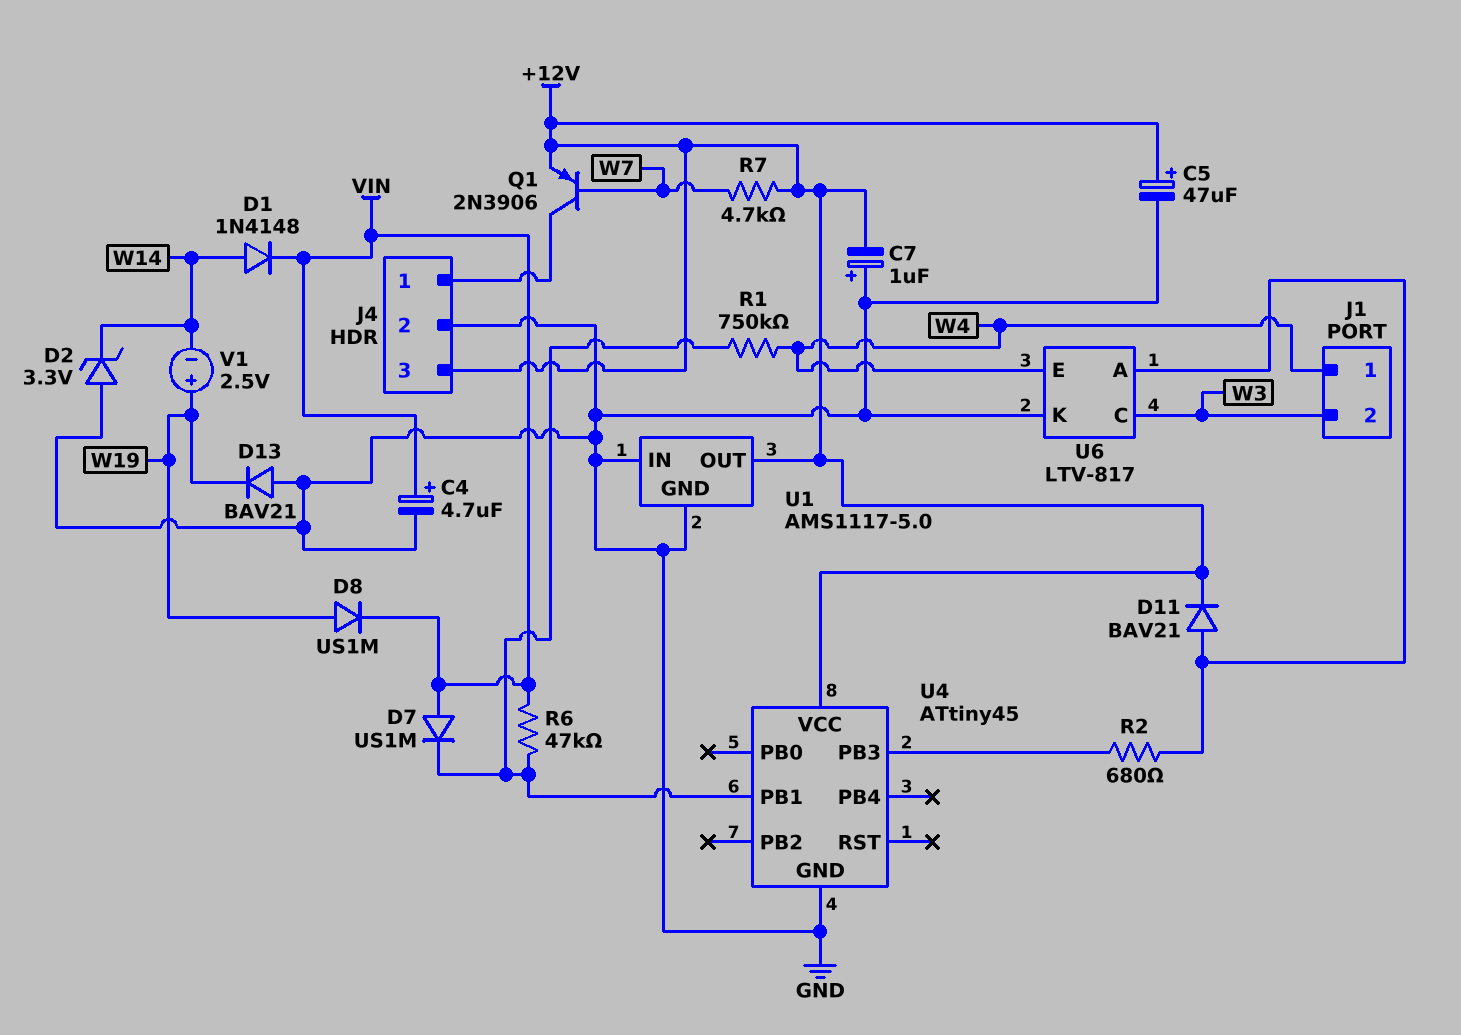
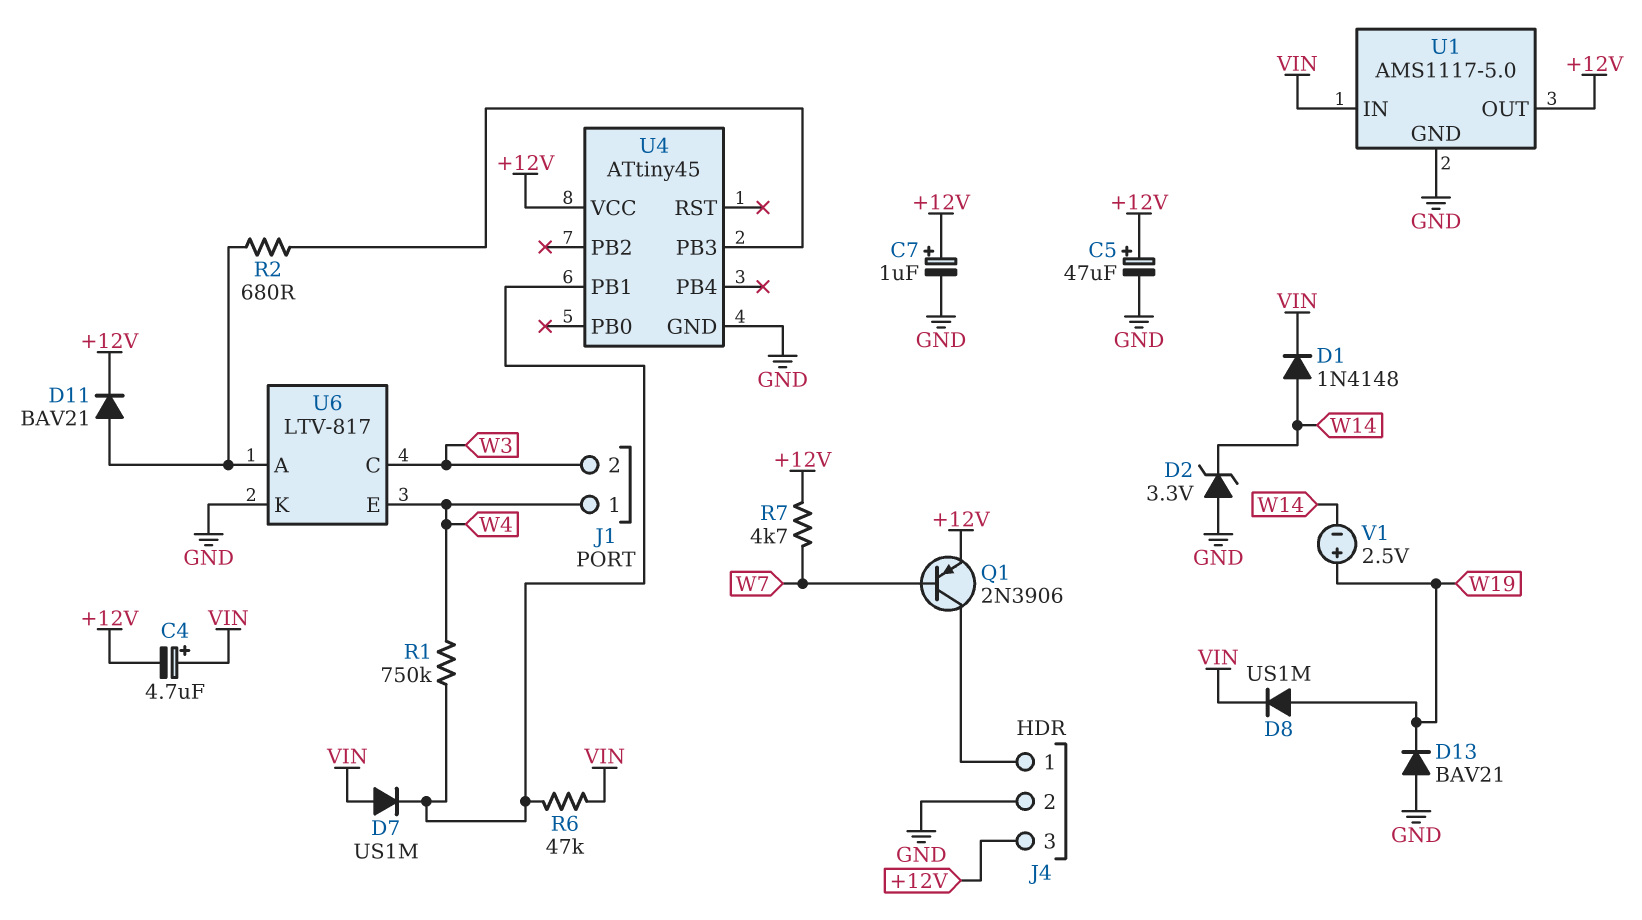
C4: 4.7uF (plus VIN, minus GND) -> 4.7uF (plus VIN, minus +12V)
C7: 1uF (plus GND, minus +12V) -> 1uF (plus +12V, minus GND)
U1 pin IN: GND -> VIN

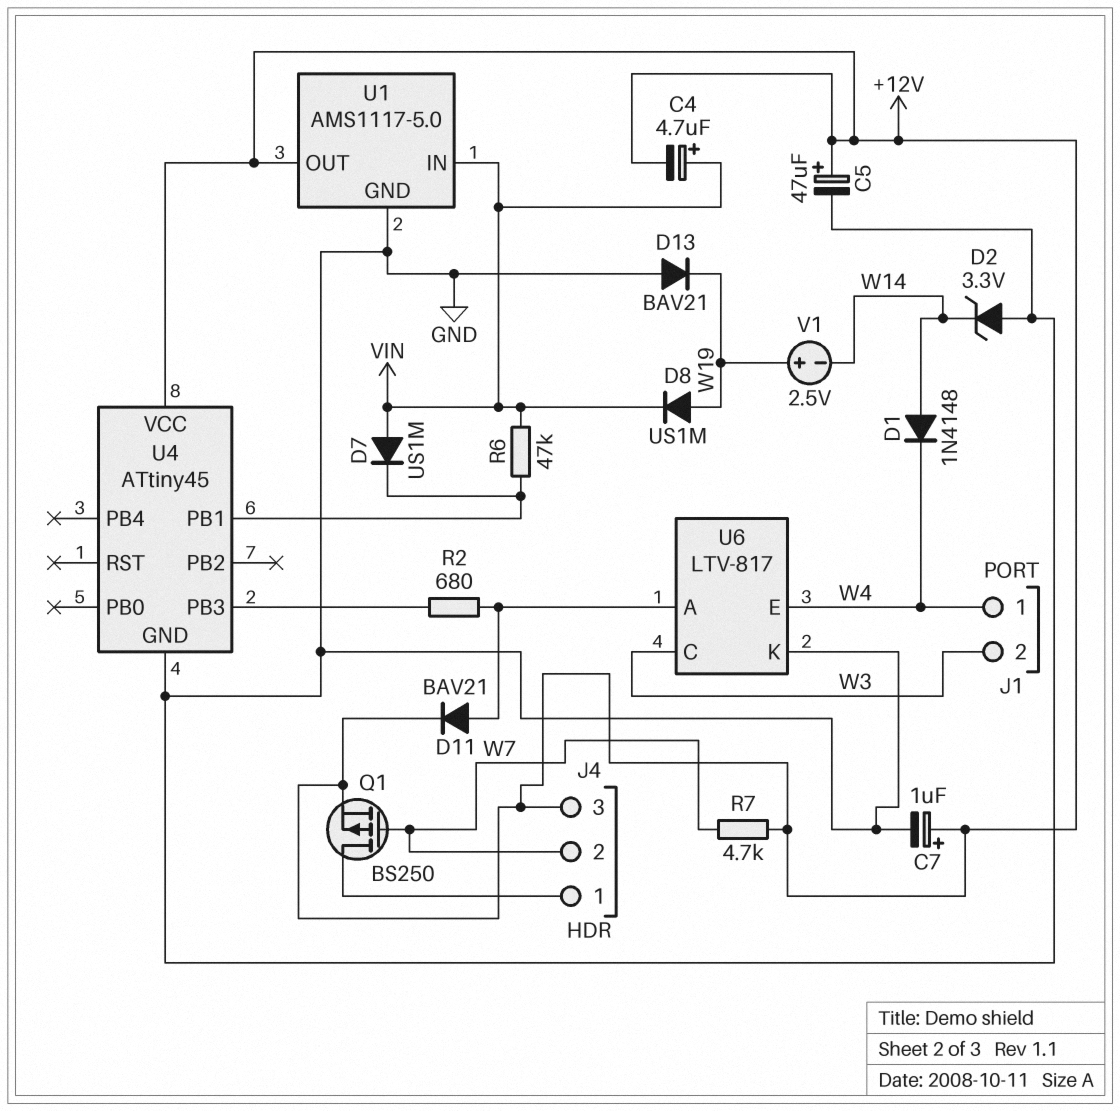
D1: diode 1N4148 (A W14, K VIN) -> diode 1N4148 (A W14, K W4)
J4 pin 2: GND -> W7
Q1: PNP 2N3906 (B W7, C J4/1, E +12V) -> PMOS BS250 (G W7, D J4/1, S +12V)
R1: 750k (U4/PB1, W4) -> none

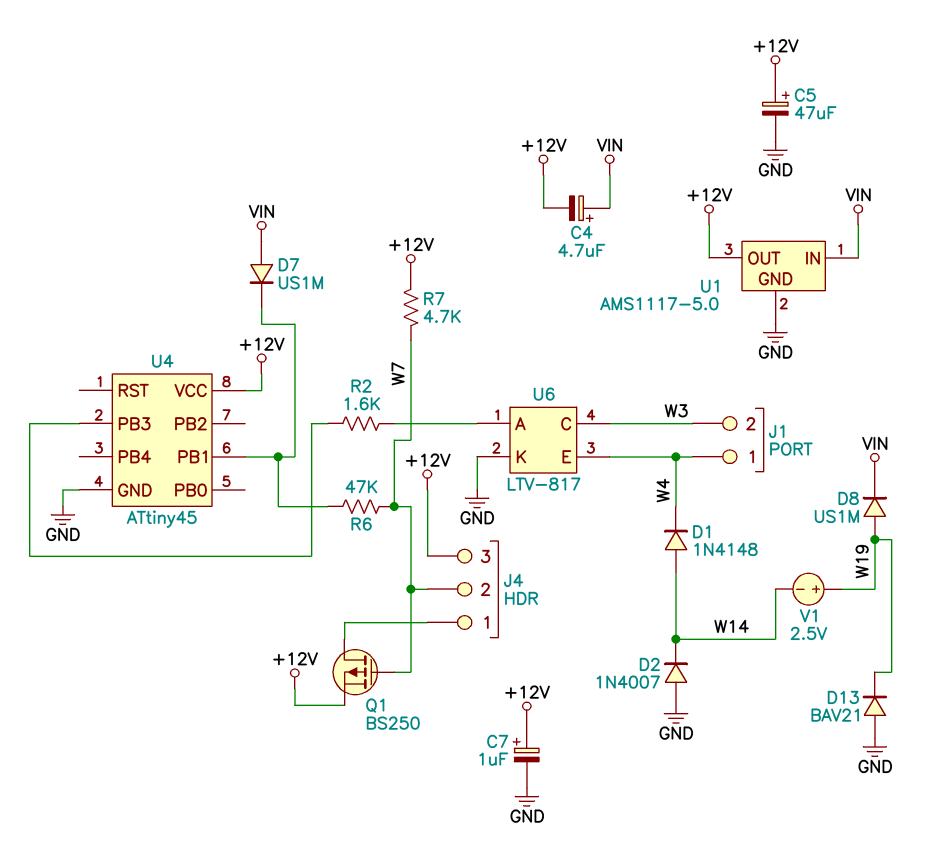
D2: zener 3.3V (A GND, K W14) -> diode 1N4007 (A GND, K W14)
D11: diode BAV21 (A U6/A, K +12V) -> none
R2: 680 (U4/PB3, U6/A) -> 1.6k (U4/PB3, U6/A)
R6: 47k (U4/PB1, VIN) -> 47k (U4/PB1, W7)

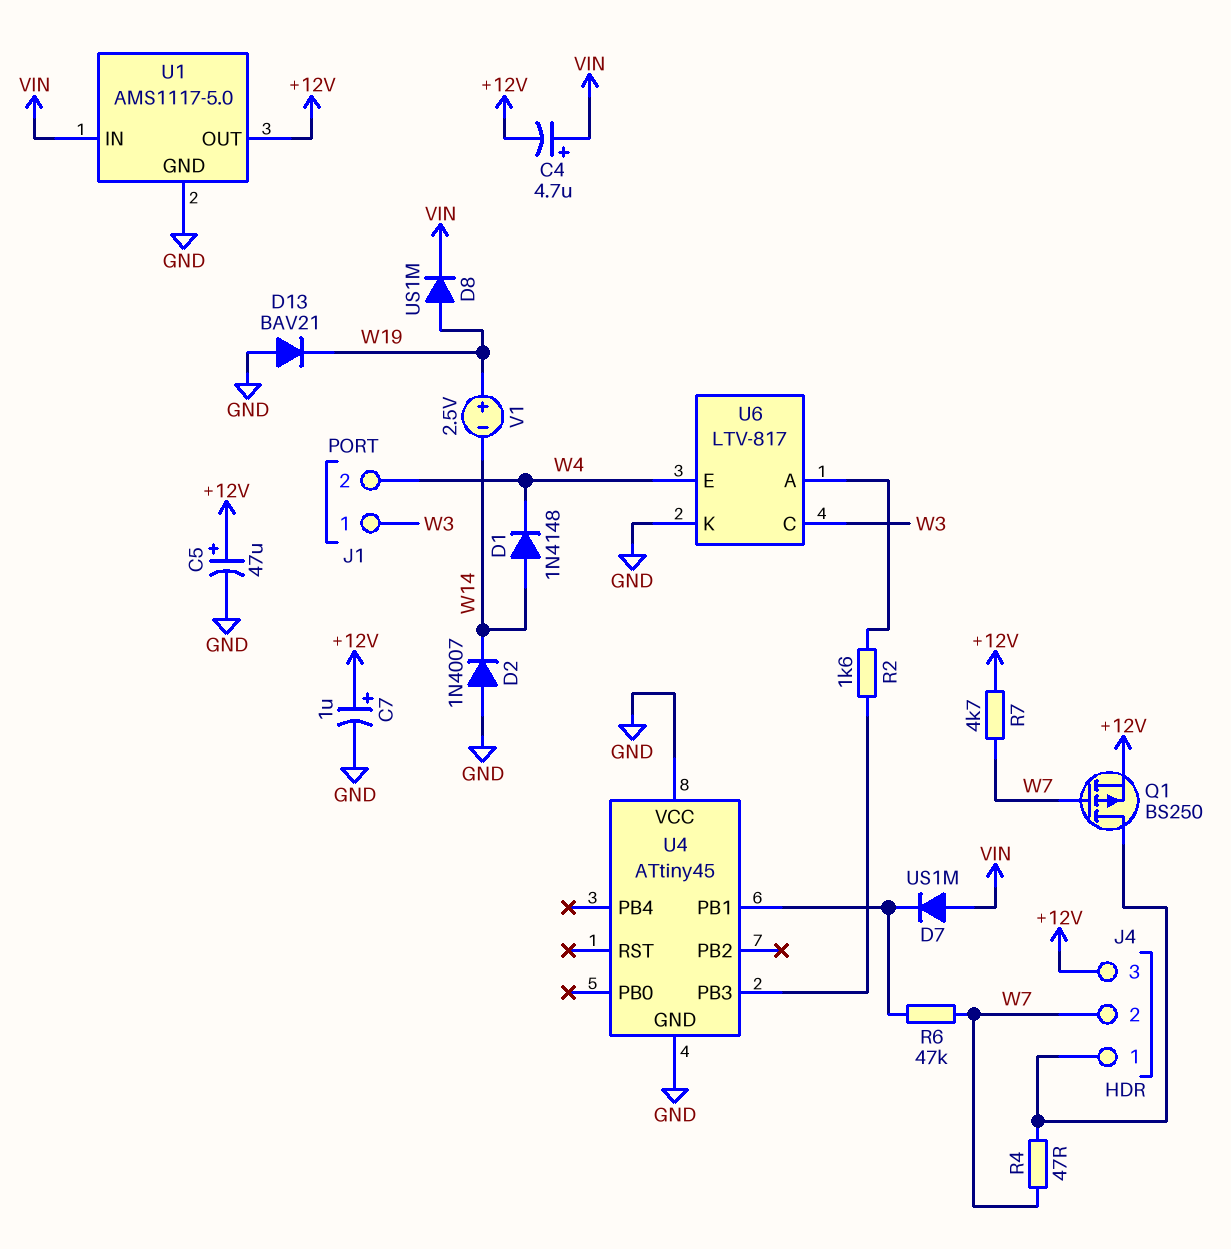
J1 pin 1: W4 -> W3
J1 pin 2: W3 -> W4
R4: none -> 47 (J4/1, W7)
U4 pin VCC: +12V -> GND

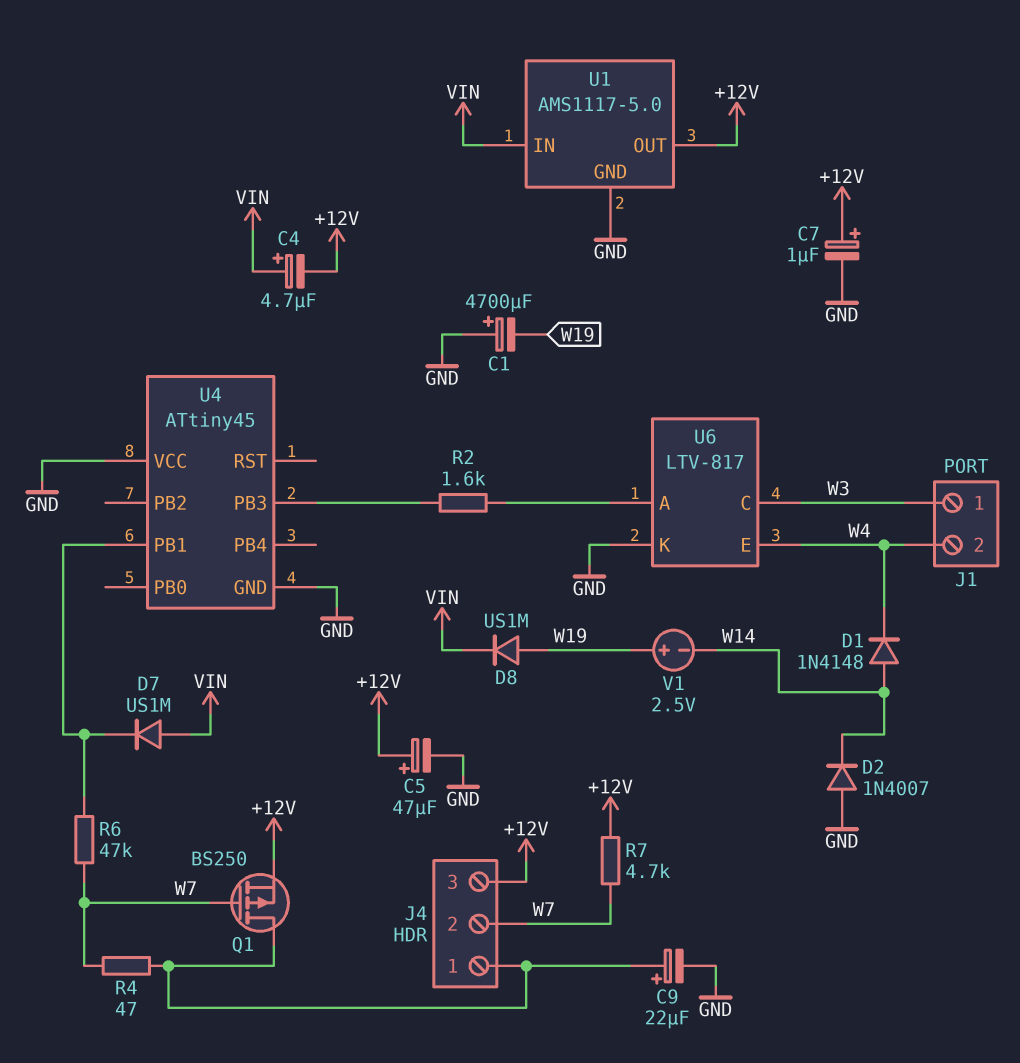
C1: none -> 4700uF (plus GND, minus W19)
C9: none -> 22uF (plus J4/1, minus GND)
D13: diode BAV21 (A GND, K W19) -> none

